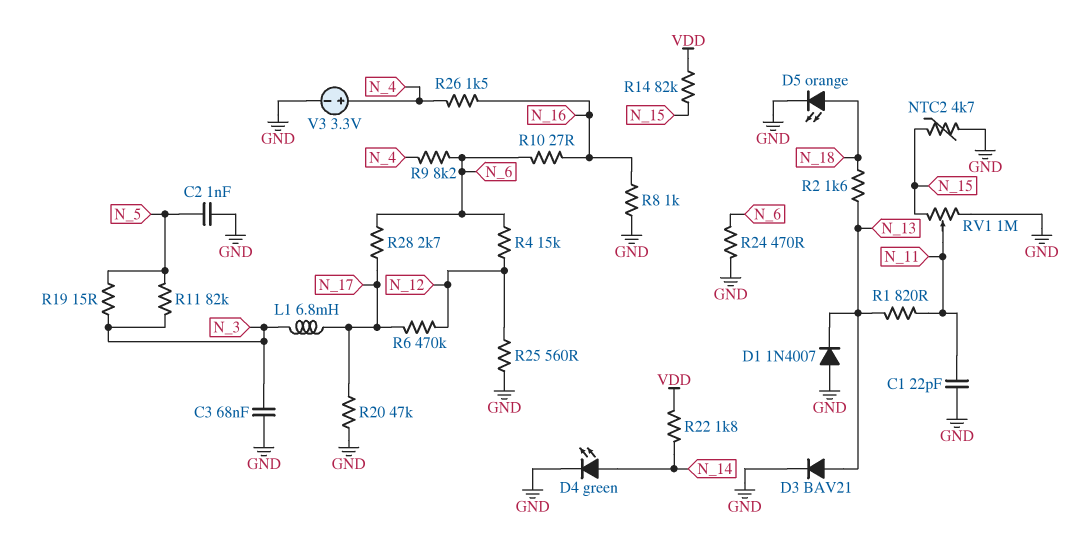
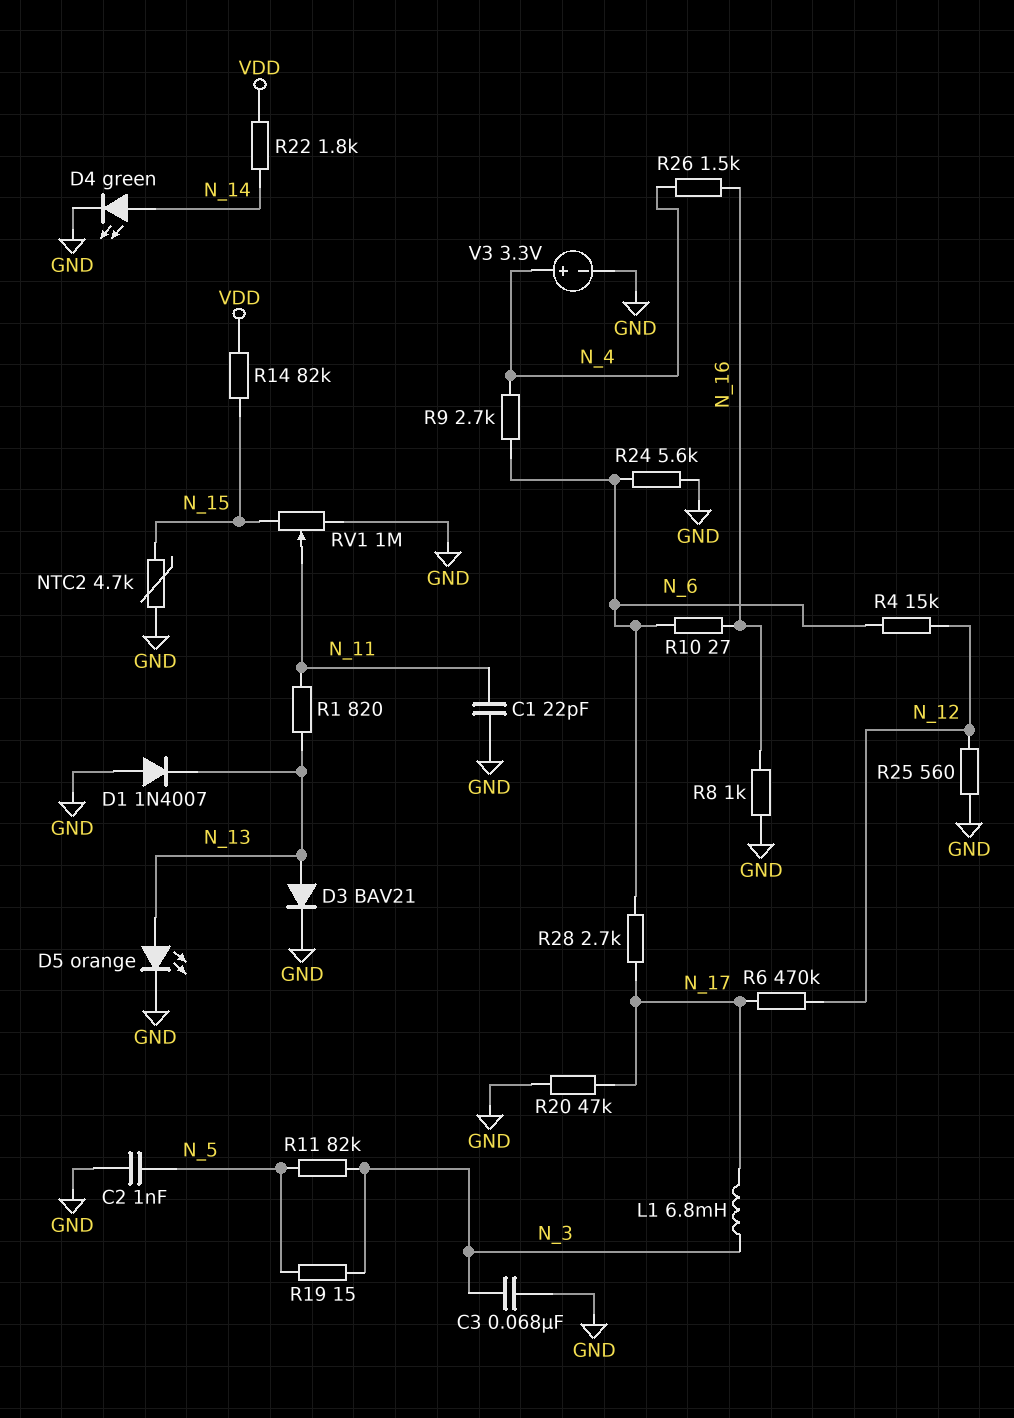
D5: LED orange (A N_18, K GND) -> LED orange (A N_13, K GND)
R2: 1.6k (N_13, N_18) -> none
R9: 8.2k (N_4, N_6) -> 2.7k (N_4, N_6)
R24: 470 (GND, N_6) -> 5.6k (GND, N_6)

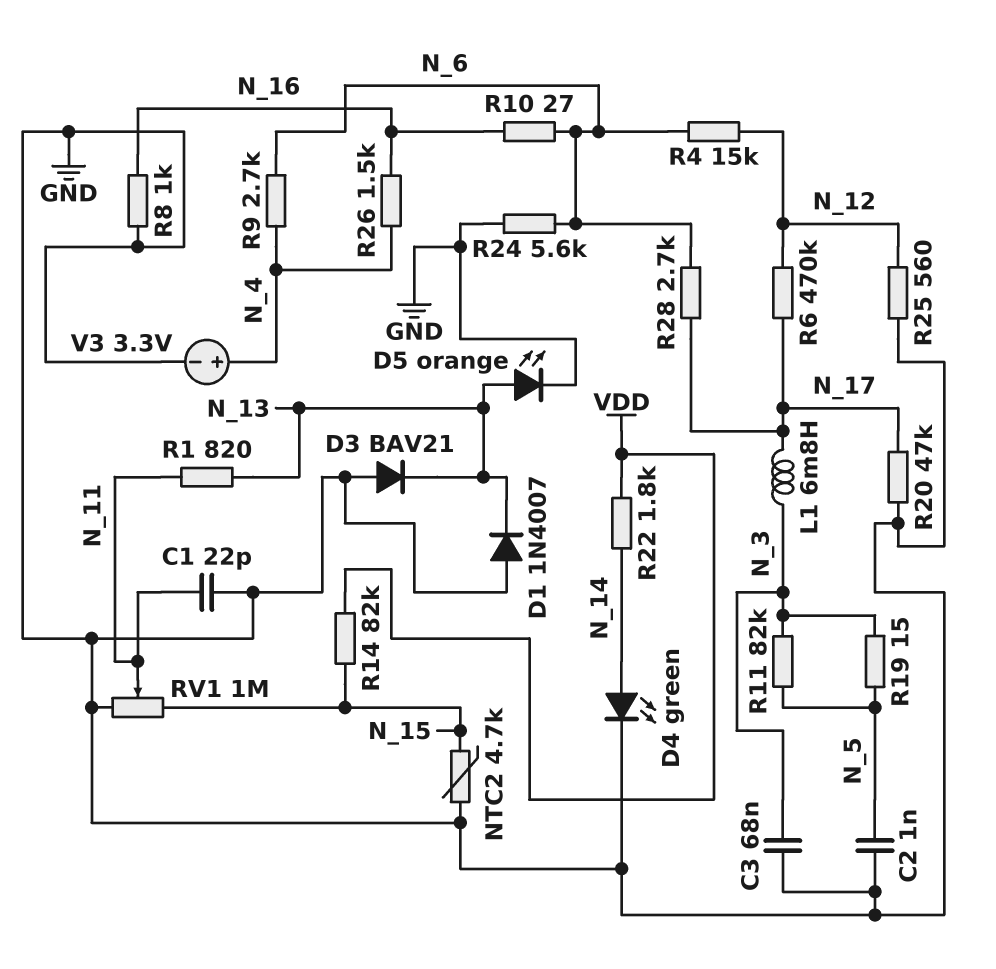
D3: diode BAV21 (A N_13, K GND) -> diode BAV21 (A GND, K N_13)

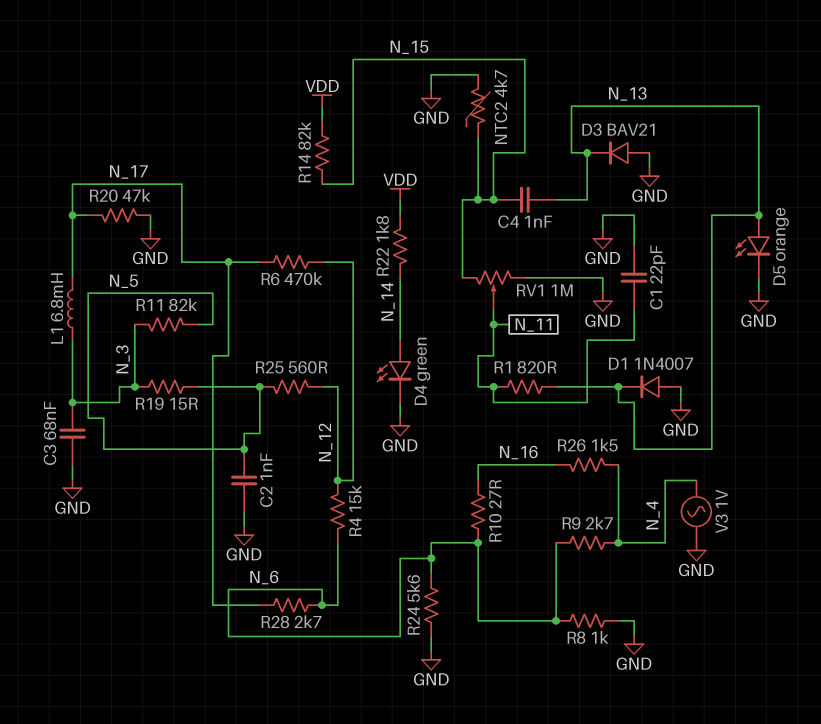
C4: none -> 1nF (N_13, N_15)
R8: 1k (GND, N_16) -> 1k (GND, N_6)
R25: 560 (GND, N_12) -> 560 (N_5, N_12)
V3: 3.3V (plus N_4, minus GND) -> AC 1V (GND, N_4)

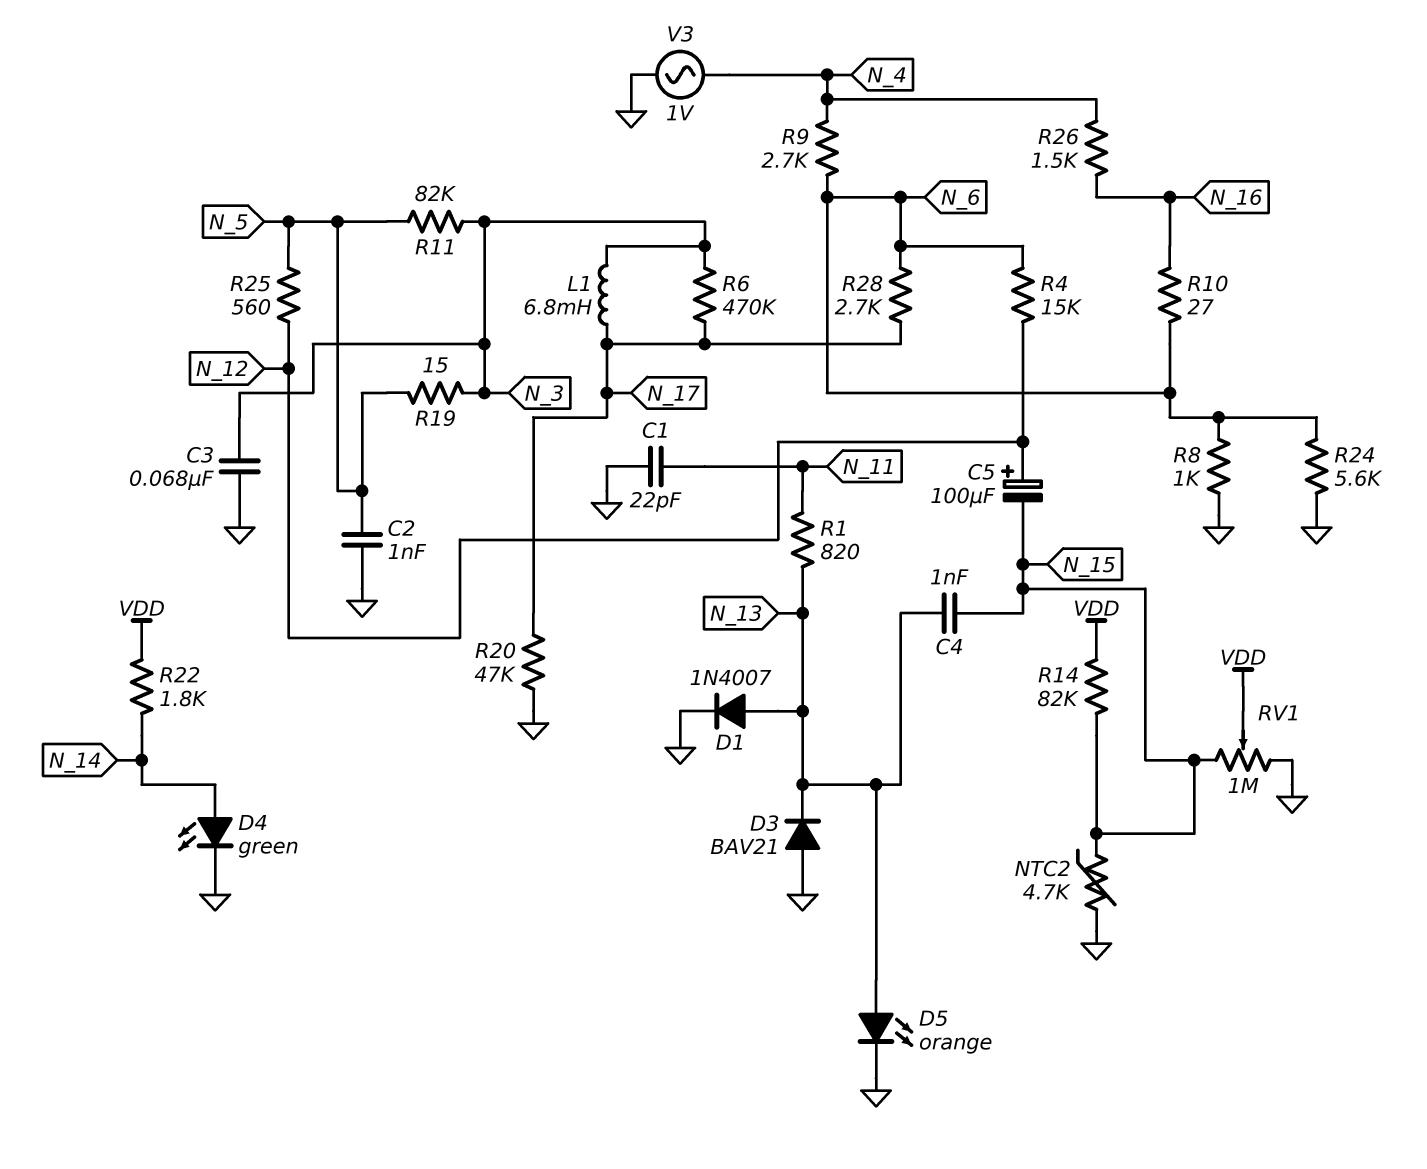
C5: none -> 100uF (plus N_12, minus N_15)
D1: diode 1N4007 (A GND, K N_13) -> diode 1N4007 (A N_13, K GND)
R6: 470k (N_12, N_17) -> 470k (N_3, N_17)
RV1: 1M (GND, N_15, wiper N_11) -> 1M (GND, N_15, wiper VDD)

